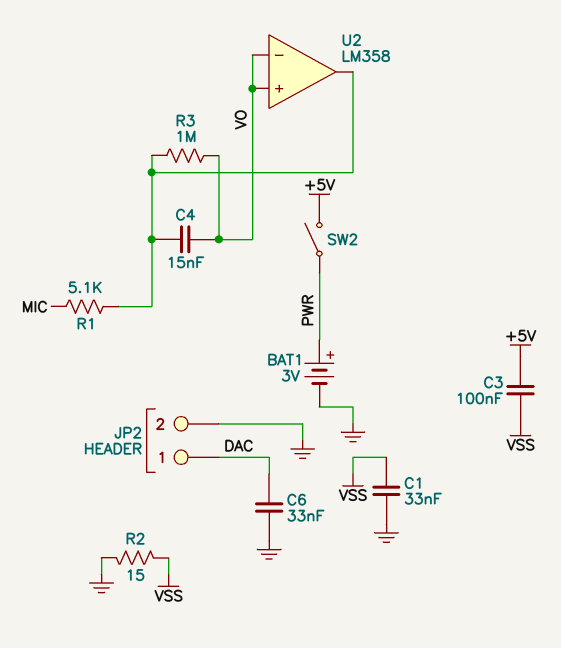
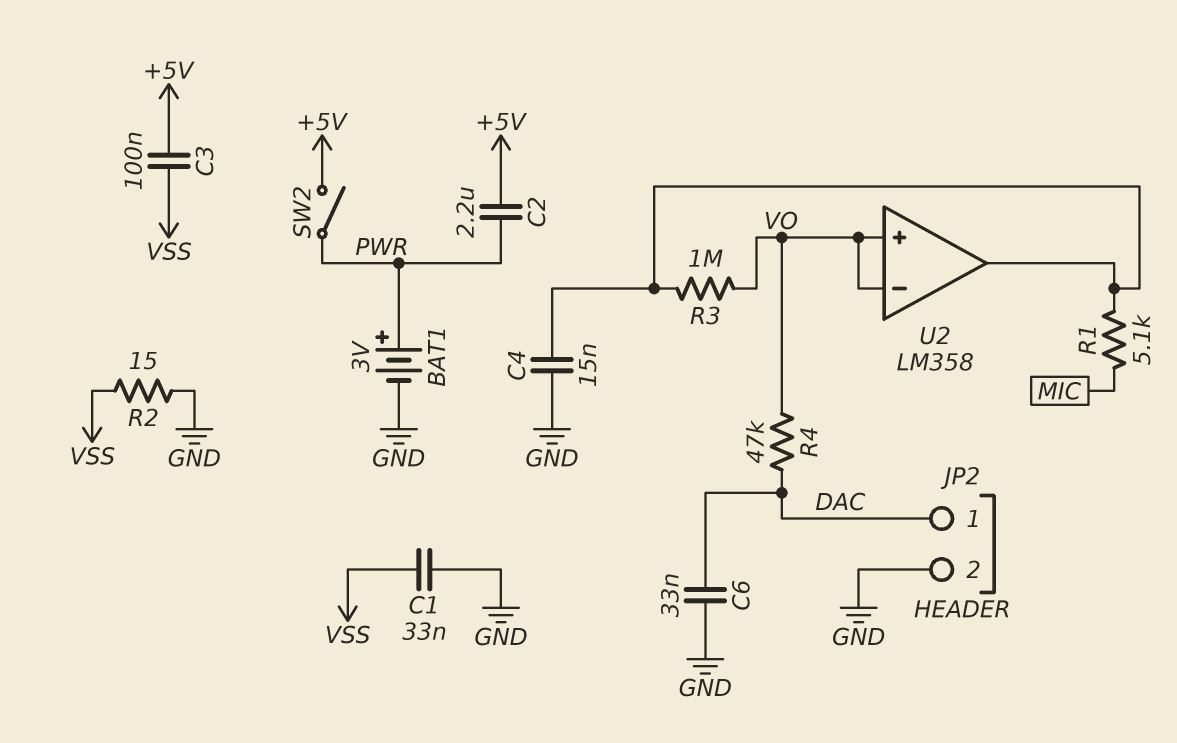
C2: none -> 2.2uF (+5V, PWR)
C4: 15nF (U2/out, VO) -> 15nF (GND, U2/out)
R4: none -> 47k (DAC, VO)

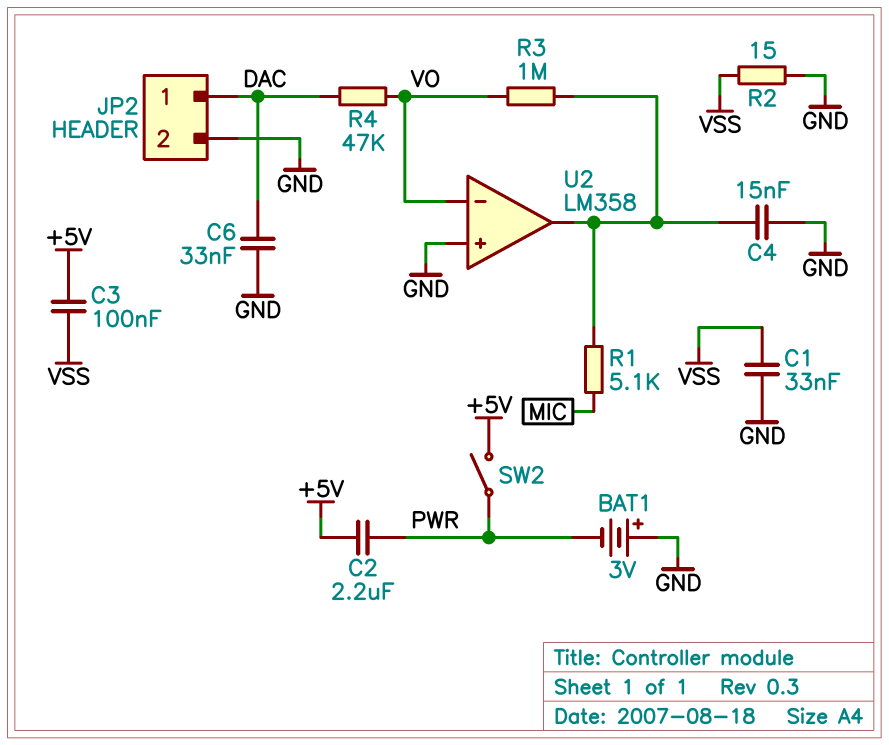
BAT1: 3V (plus PWR, minus GND) -> 3V (plus GND, minus PWR)
U2 pin in+: VO -> GND

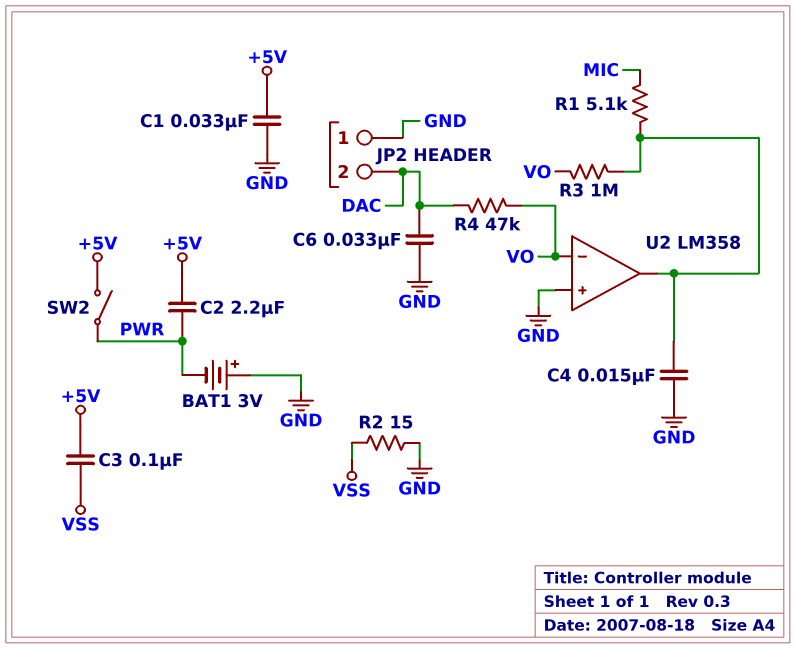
C1: 33nF (GND, VSS) -> 33nF (+5V, GND)
JP2 pin 1: DAC -> GND
JP2 pin 2: GND -> DAC

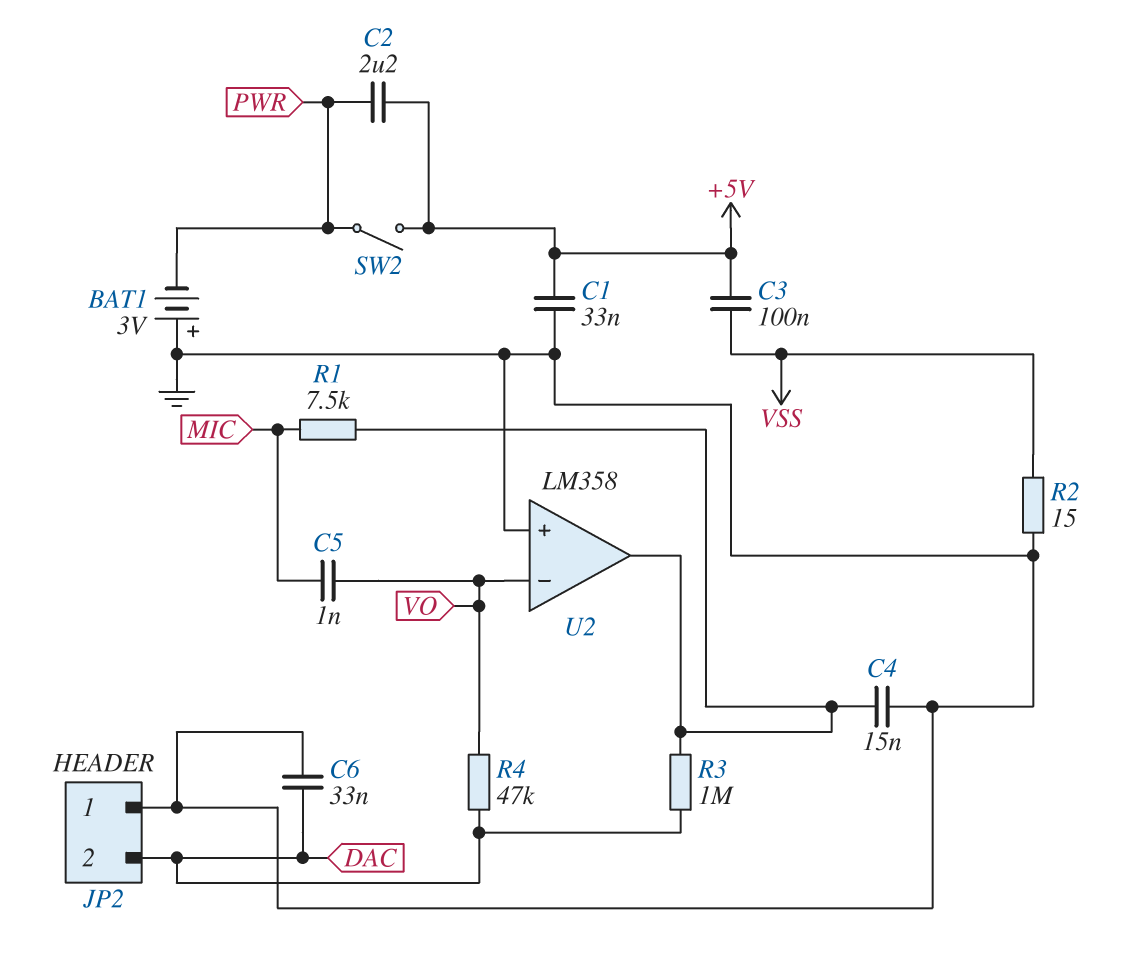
C5: none -> 1nF (MIC, VO)
R1: 5.1k (MIC, U2/out) -> 7.5k (MIC, U2/out)
R3: 1M (U2/out, VO) -> 1M (DAC, U2/out)

